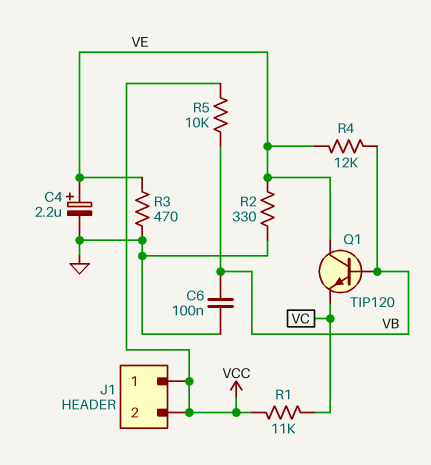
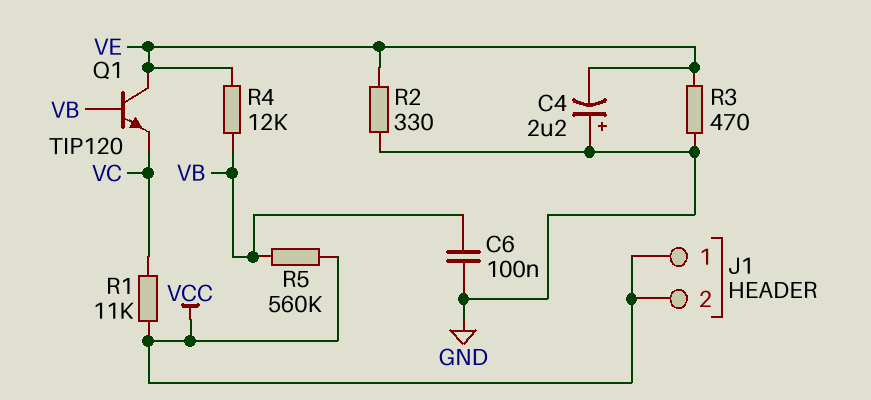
C4: 2.2uF (plus VE, minus GND) -> 2.2uF (plus GND, minus VE)
R5: 10k (VB, VCC) -> 560k (VB, VCC)

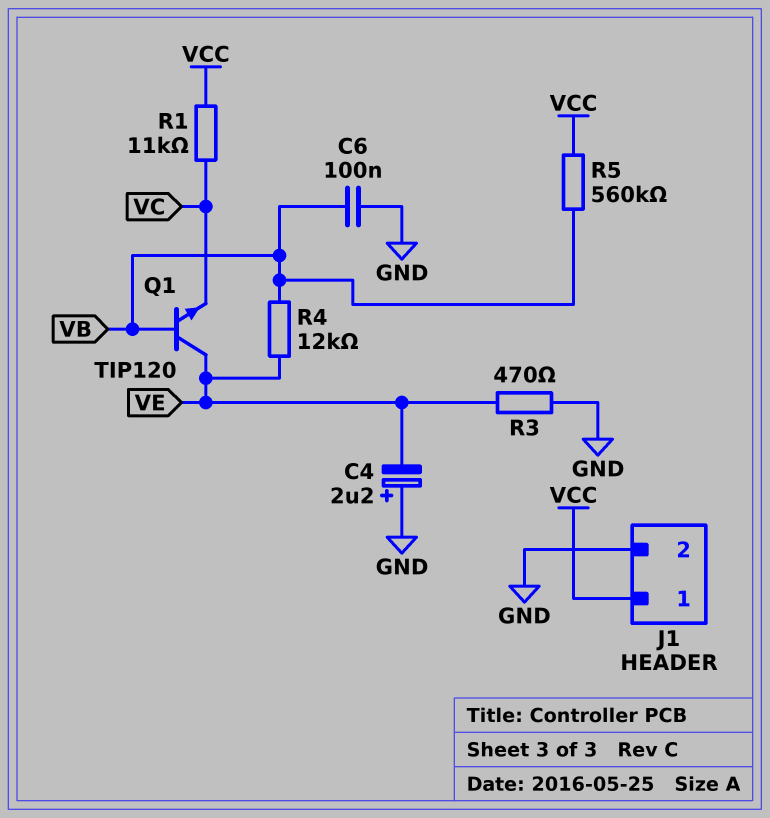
J1 pin 2: VCC -> GND
R2: 330 (GND, VE) -> none

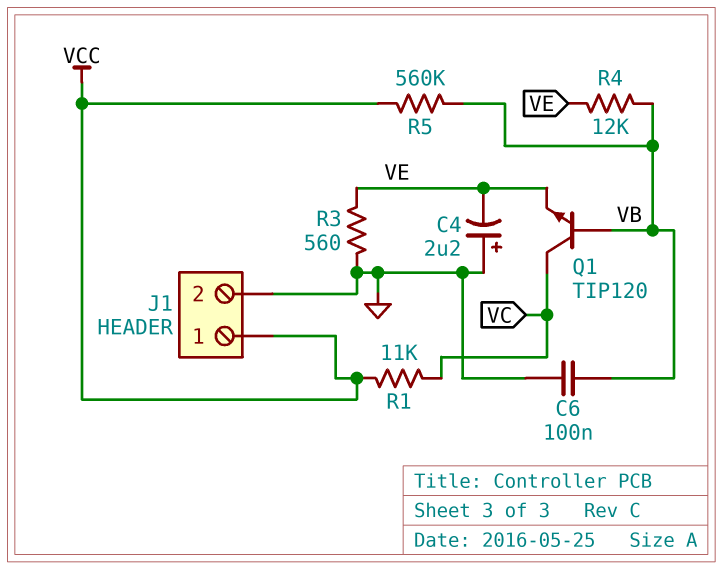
Q1: NPN TIP120 (B VB, C VE, E VC) -> NPN TIP120 (B VB, C VC, E VE)
R3: 470 (GND, VE) -> 560 (GND, VE)

